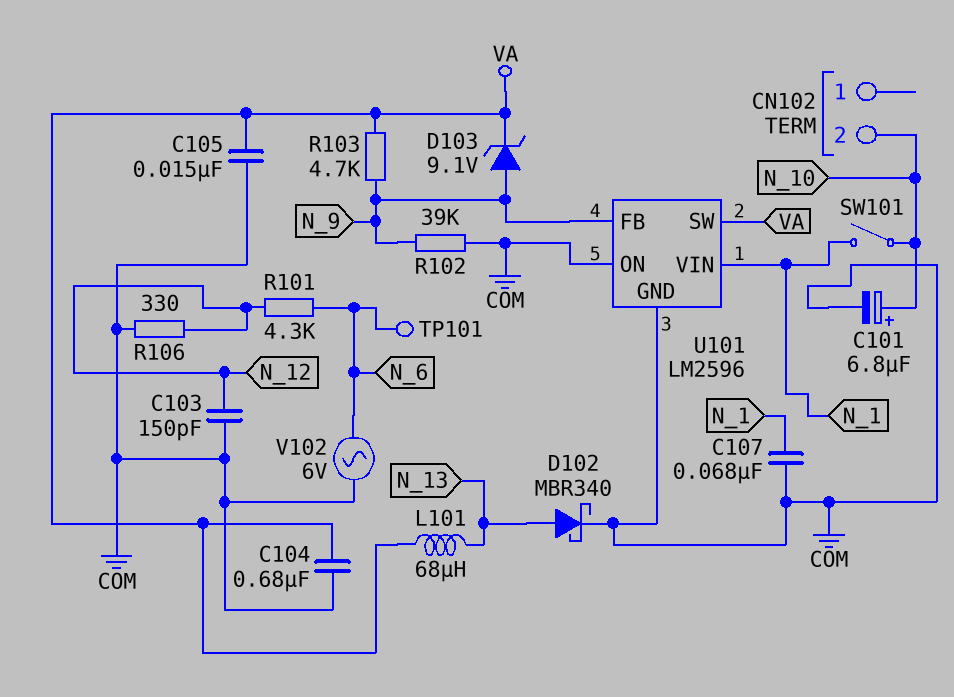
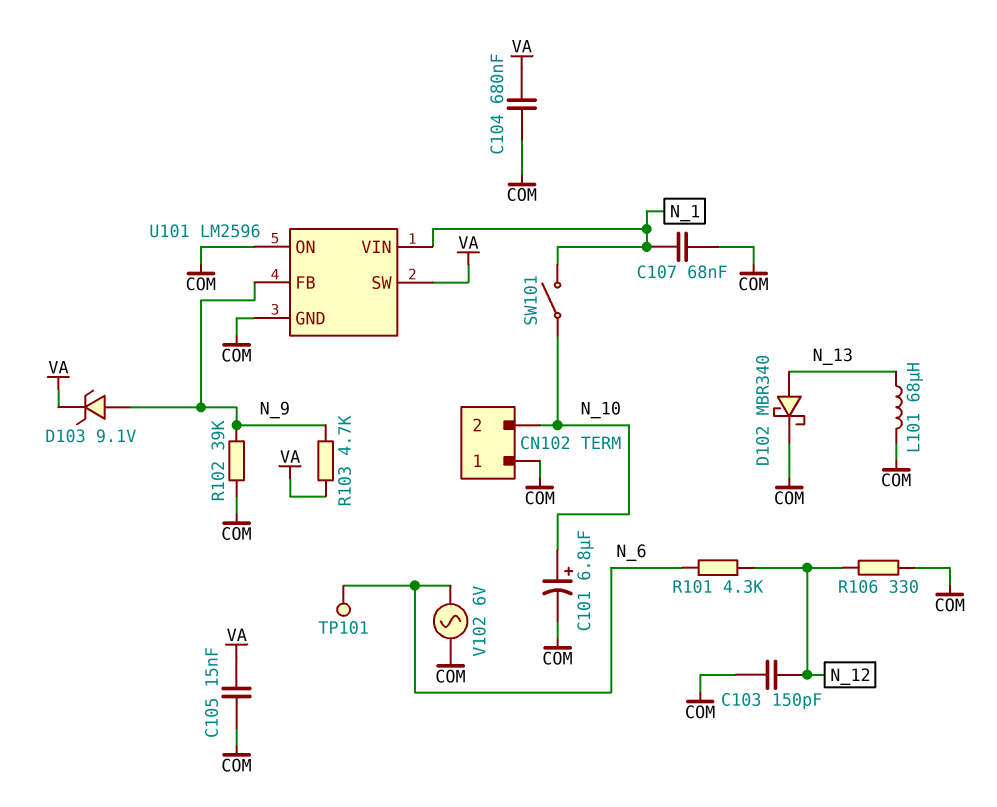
CN102 pin 1: none -> COM
L101: 68uH (N_13, VA) -> 68uH (COM, N_13)

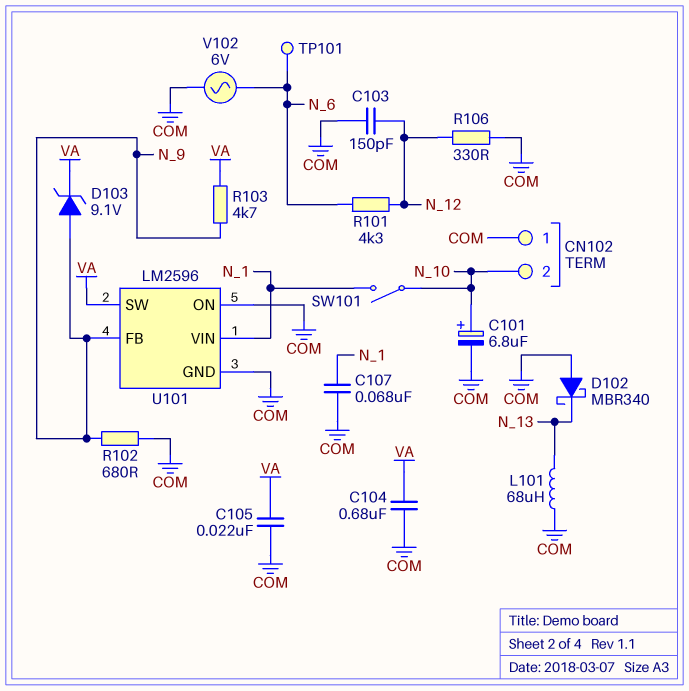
C105: 15nF (COM, VA) -> 22nF (COM, VA)
D102: schottky MBR340 (A N_13, K COM) -> schottky MBR340 (A COM, K N_13)
R102: 39k (COM, N_9) -> 680 (COM, N_9)

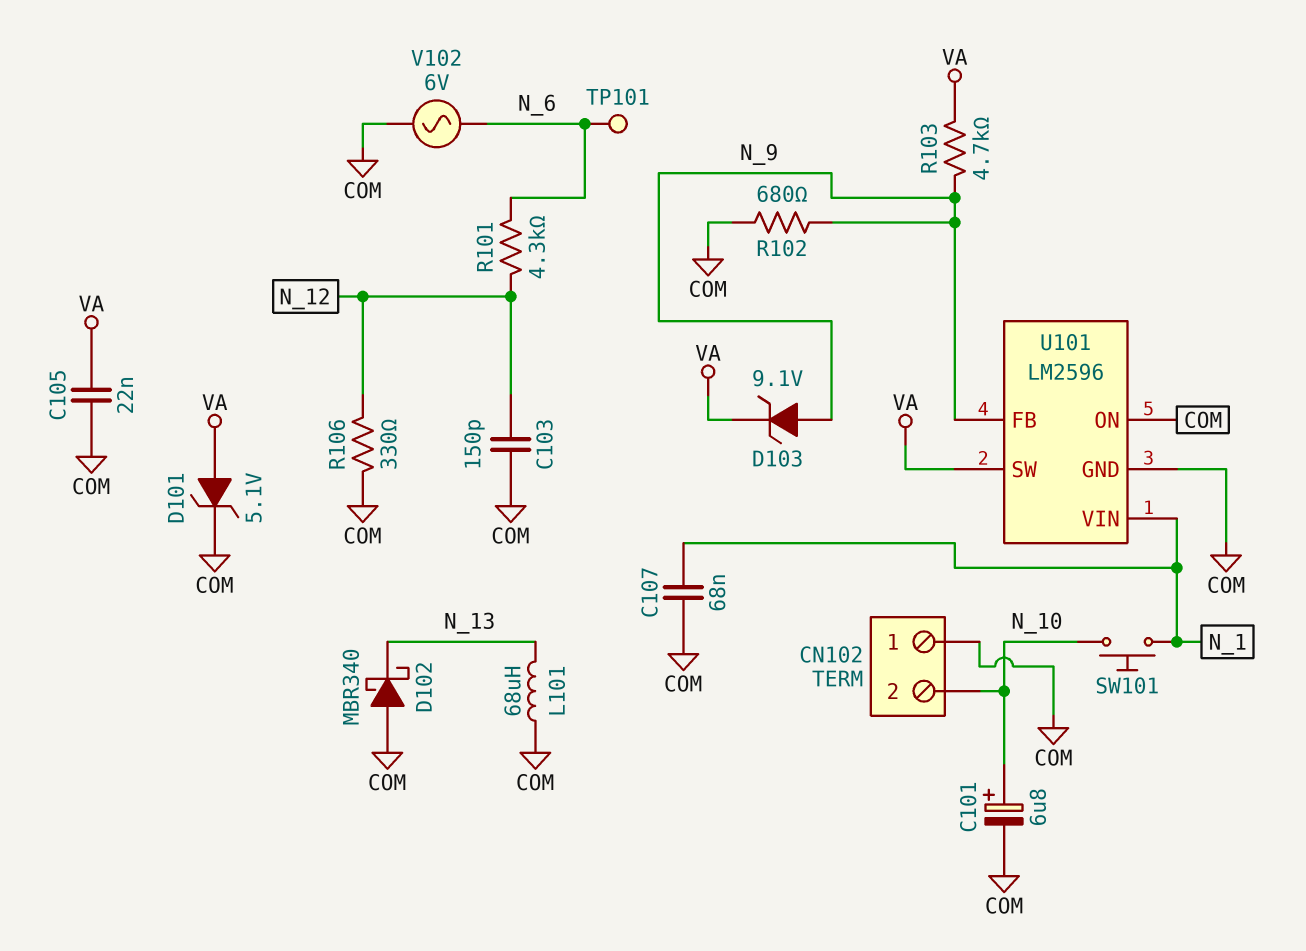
C104: 680nF (COM, VA) -> none
D101: none -> zener 5.1V (A VA, K COM)
SW101: switch (N_1, N_10) -> button (N_1, N_10)

